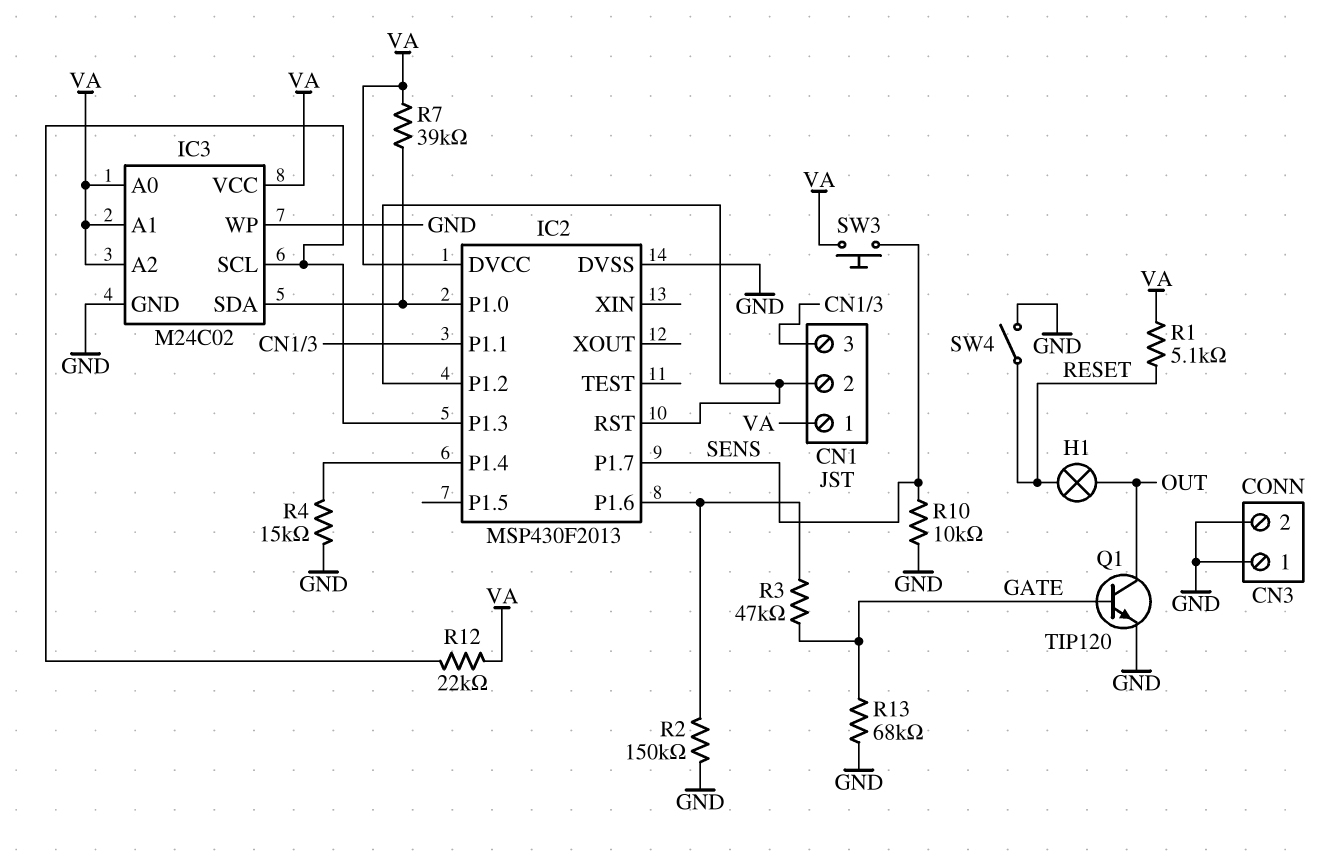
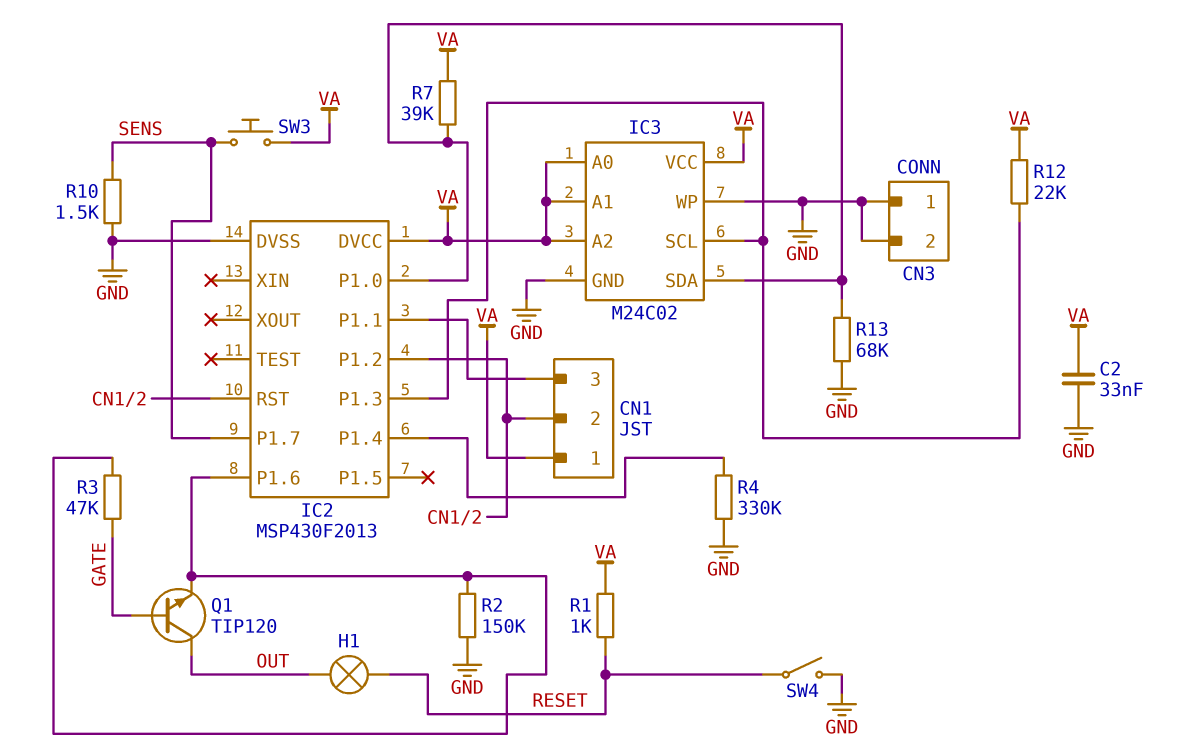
C2: none -> 33nF (GND, VA)
Q1: NPN TIP120 (B GATE, C OUT, E GND) -> NPN TIP120 (B GATE, C OUT, E IC2/P1.6)
R1: 5.1k (RESET, VA) -> 1k (RESET, VA)
R4: 15k (GND, IC2/P1.4) -> 330k (GND, IC2/P1.4)
R10: 10k (GND, SENS) -> 1.5k (GND, SENS)
R13: 68k (GATE, GND) -> 68k (GND, IC2/P1.0)

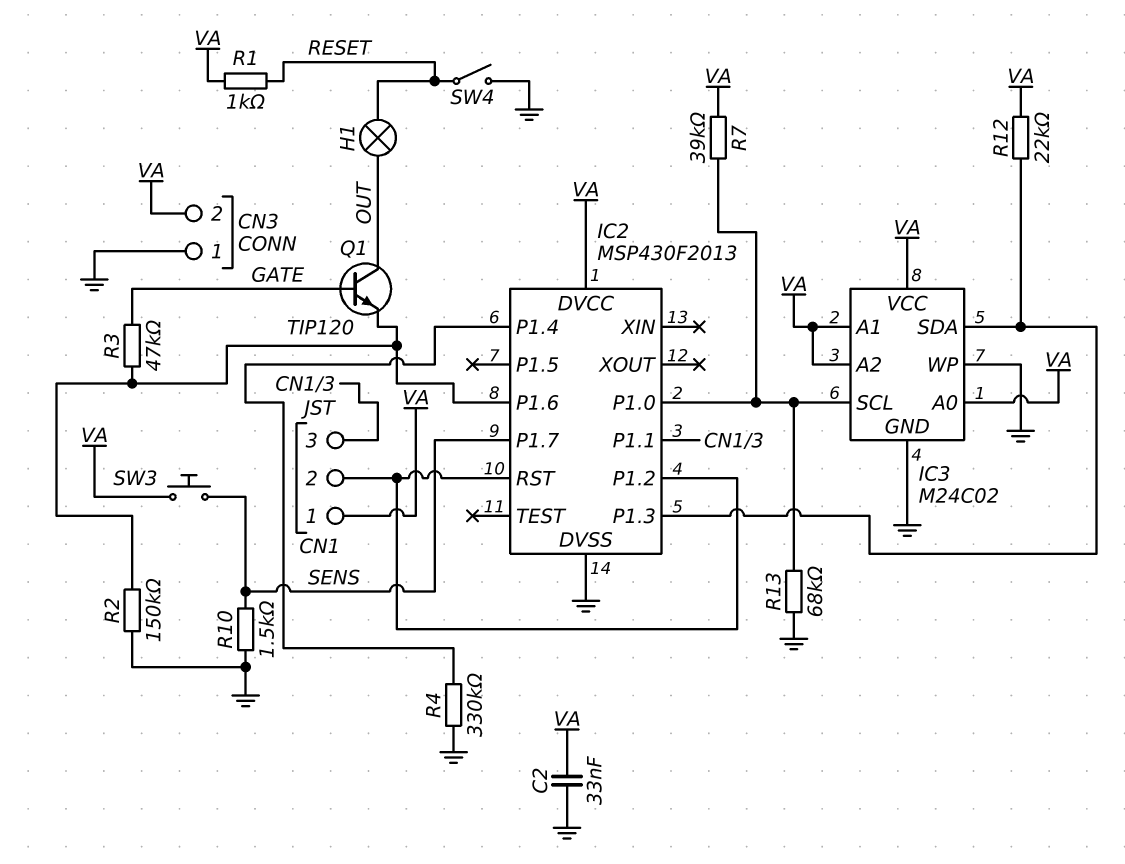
CN3 pin 2: GND -> VA
IC3 pin SCL: IC2/P1.3 -> IC2/P1.0
IC3 pin SDA: IC2/P1.0 -> IC2/P1.3

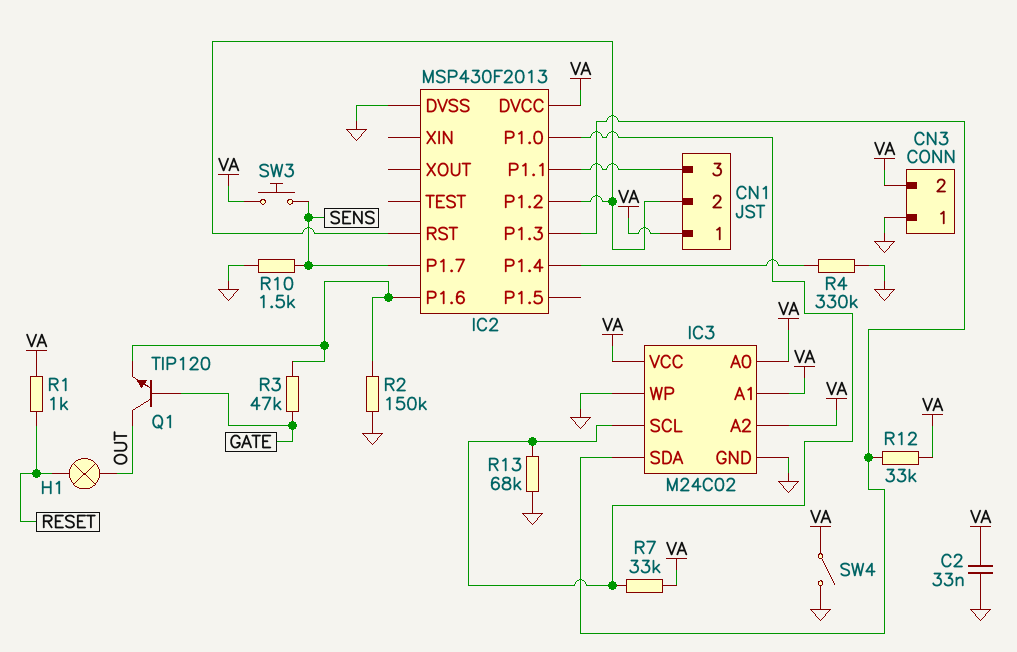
R7: 39k (IC2/P1.0, VA) -> 33k (IC2/P1.0, VA)
R12: 22k (IC2/P1.3, VA) -> 33k (IC2/P1.3, VA)
SW4: switch (GND, RESET) -> switch (GND, VA)

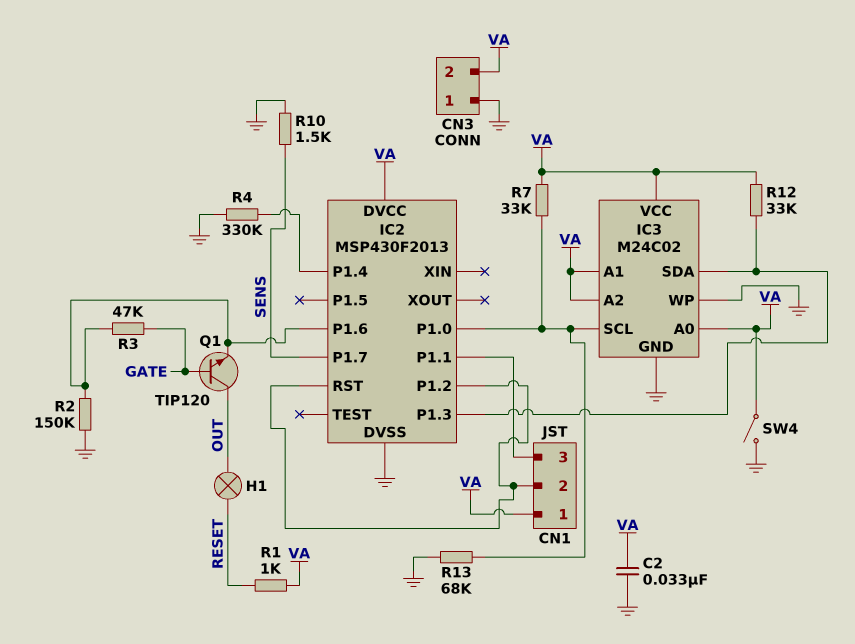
SW3: button (SENS, VA) -> none

